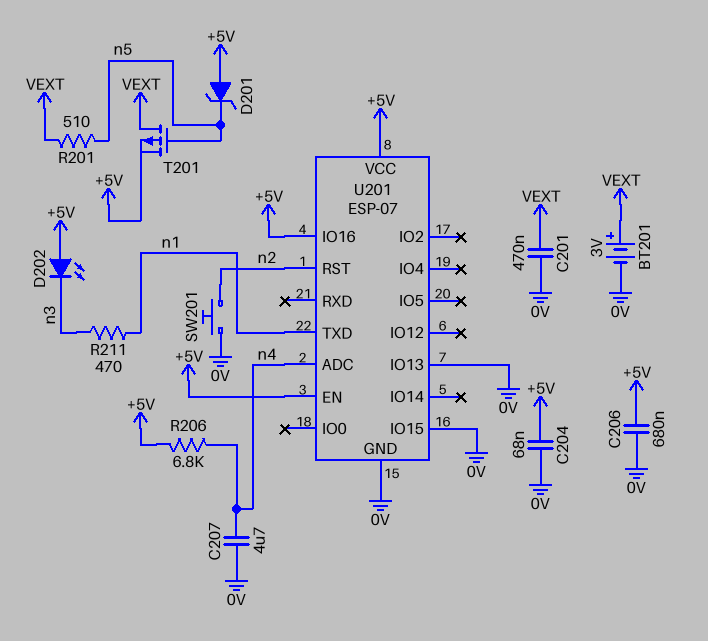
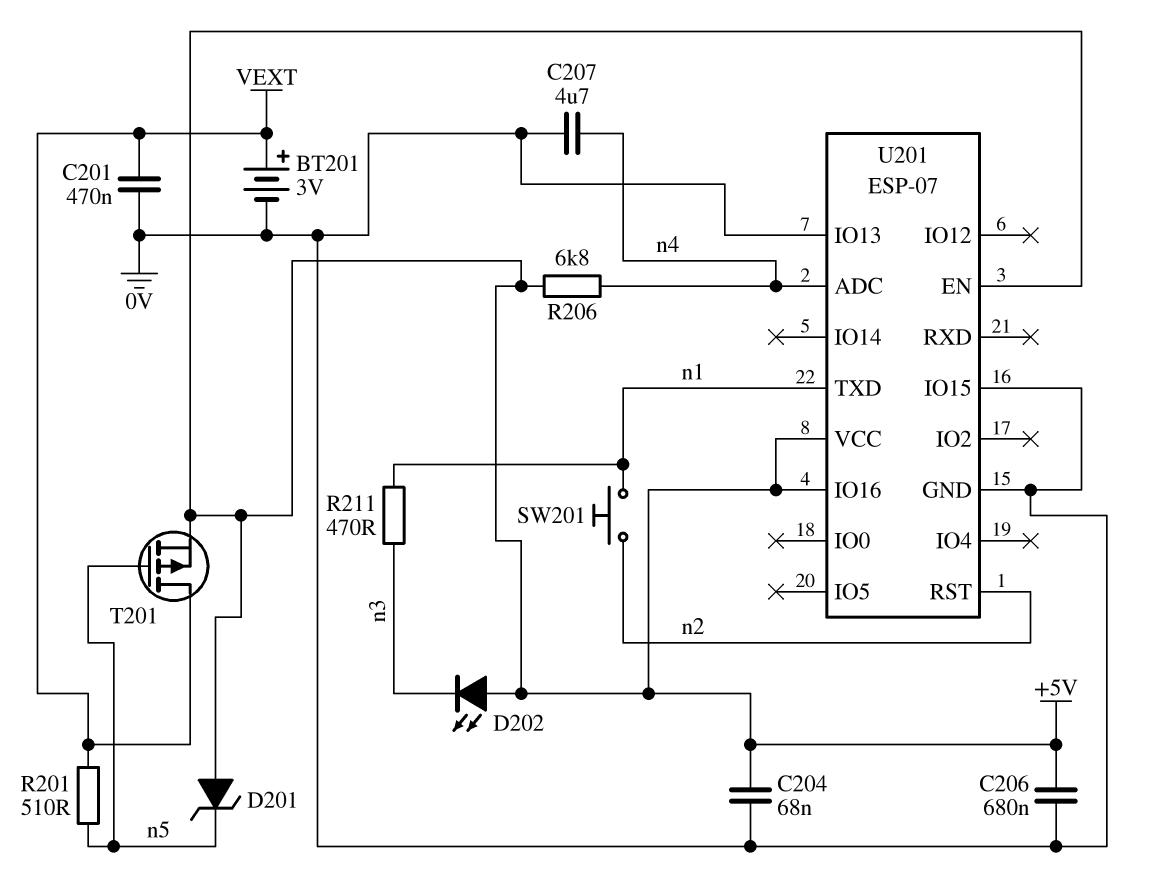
SW201: button (0V, n2) -> button (n1, n2)

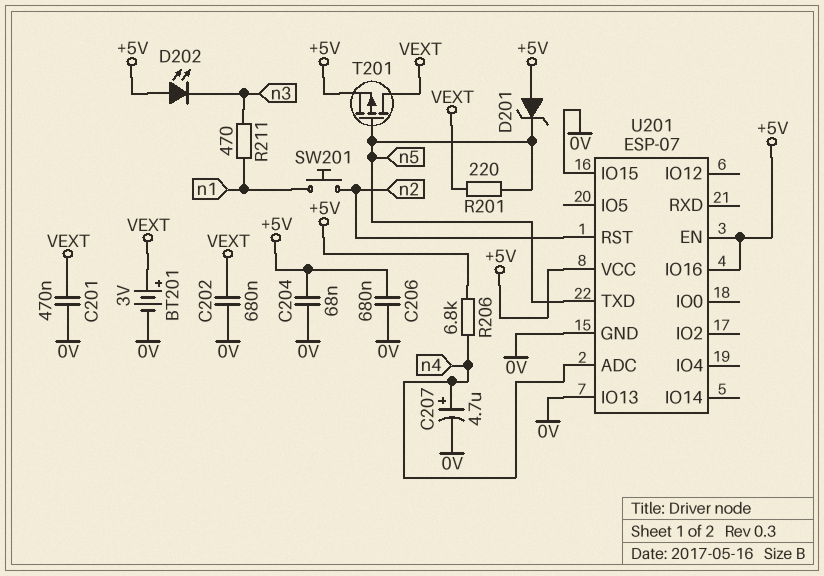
C202: none -> 680nF (0V, VEXT)
C207: 4.7uF (0V, n4) -> 4.7uF (plus n4, minus 0V)
R201: 510 (VEXT, n5) -> 220 (VEXT, n5)
U201 pin TXD: n1 -> n5

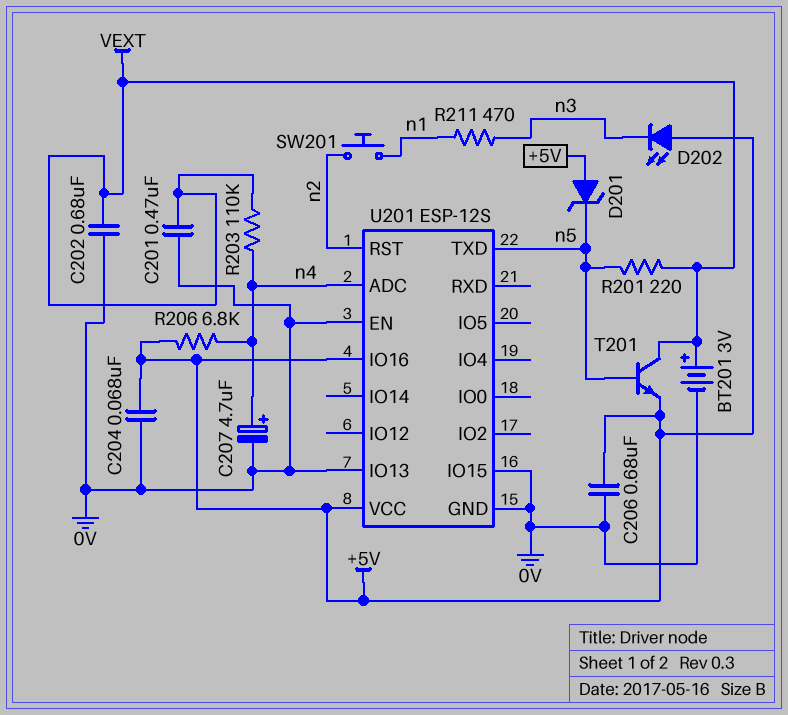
R203: none -> 110k (VEXT, n4)
T201: PMOS (G n5, D VEXT, S +5V) -> NPN (B n5, C VEXT, E +5V)
U201: ESP-07 -> ESP-12S
U201 pin EN: +5V -> 0V

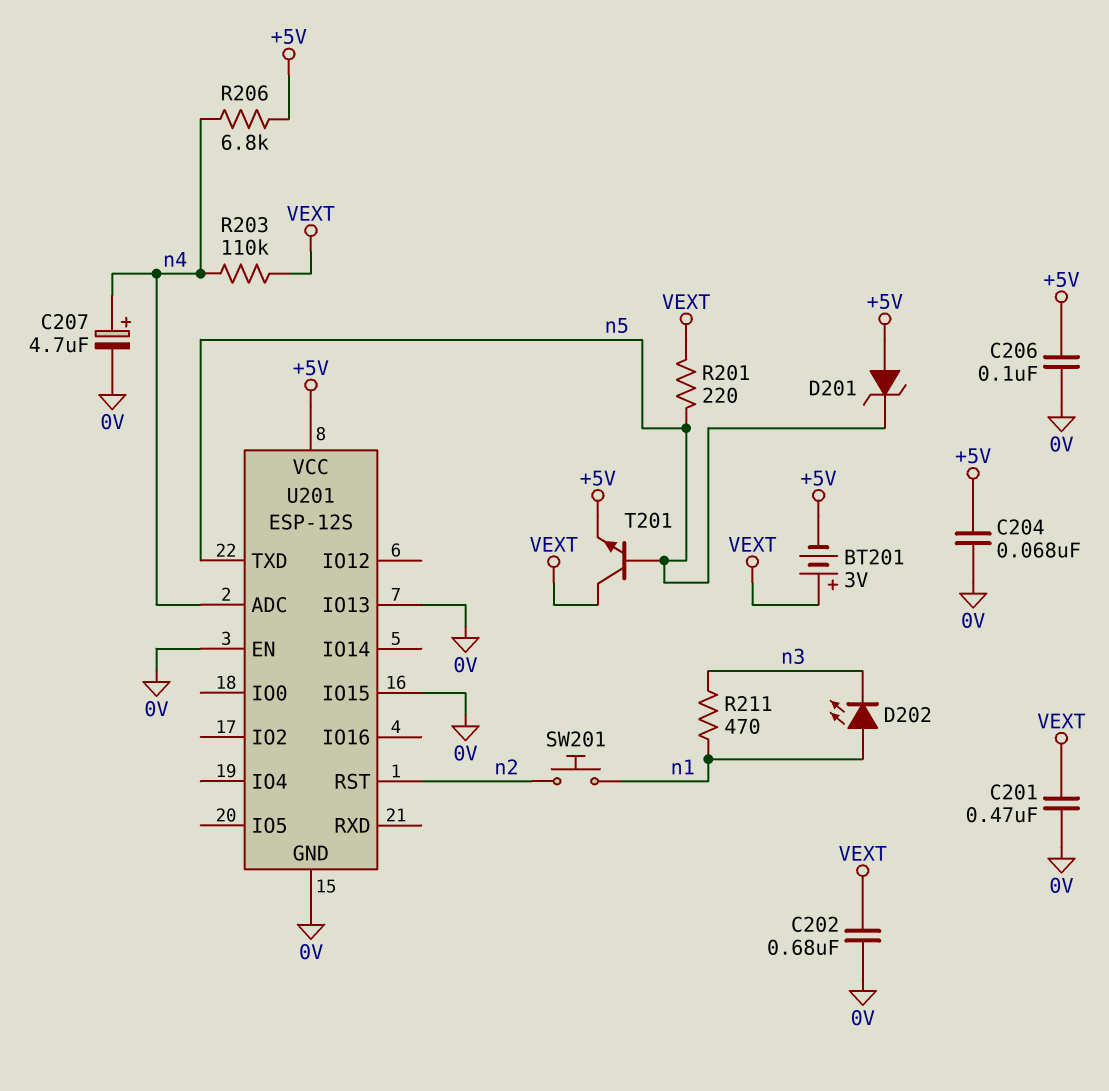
BT201: 3V (plus VEXT, minus 0V) -> 3V (plus VEXT, minus +5V)
C206: 680nF (+5V, 0V) -> 100nF (+5V, 0V)
D202: LED (A +5V, K n3) -> LED (A n1, K n3)
U201 pin IO16: +5V -> none

